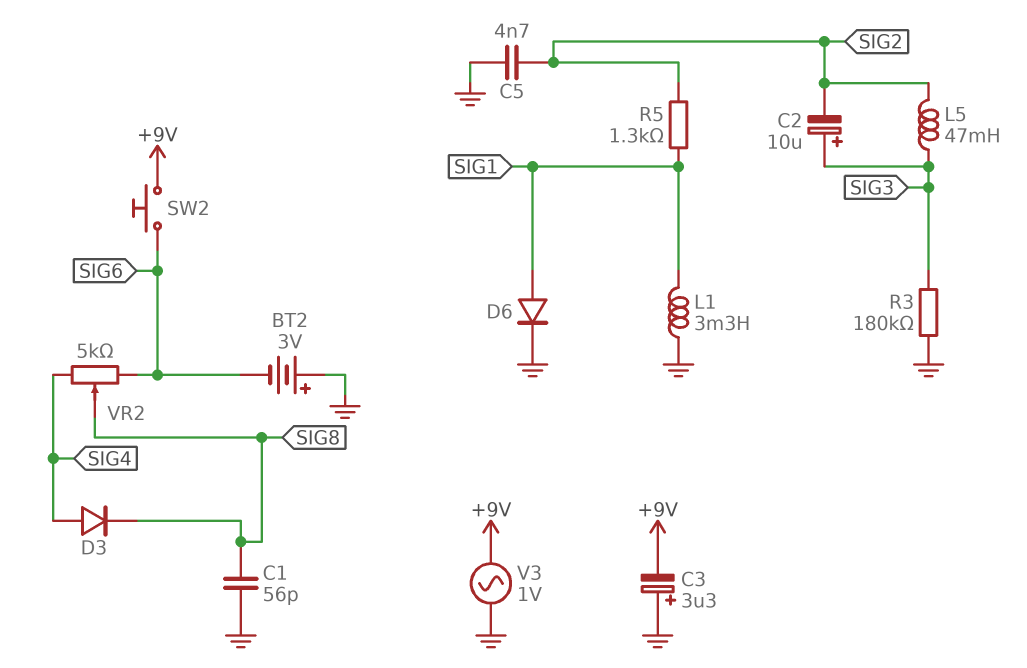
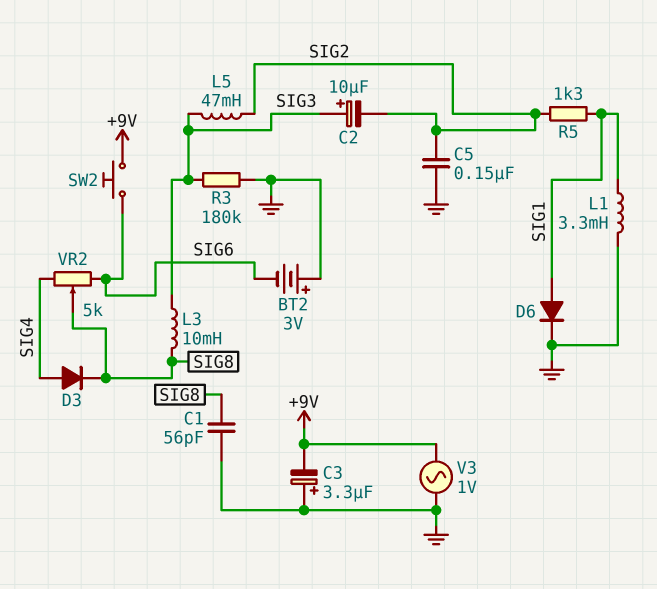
C5: 4.7nF (GND, SIG2) -> 150nF (GND, SIG2)
L3: none -> 10mH (SIG3, SIG8)

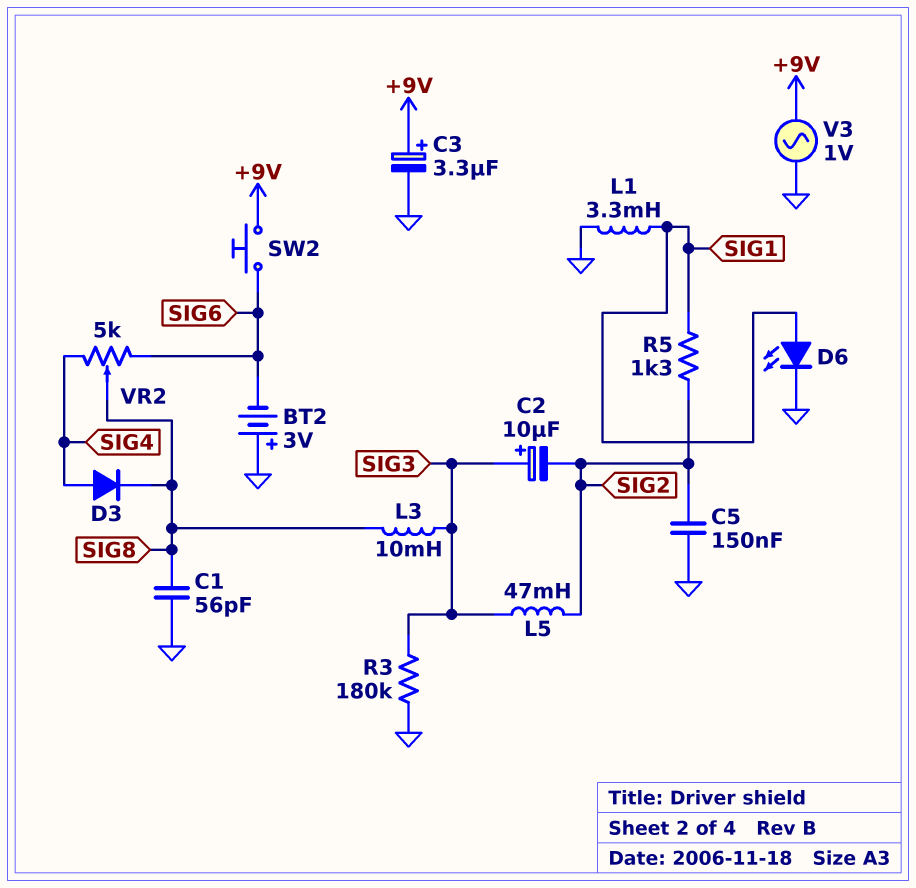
C3: 3.3uF (plus GND, minus +9V) -> 3.3uF (plus +9V, minus GND)
D6: diode (A SIG1, K GND) -> LED (A SIG1, K GND)

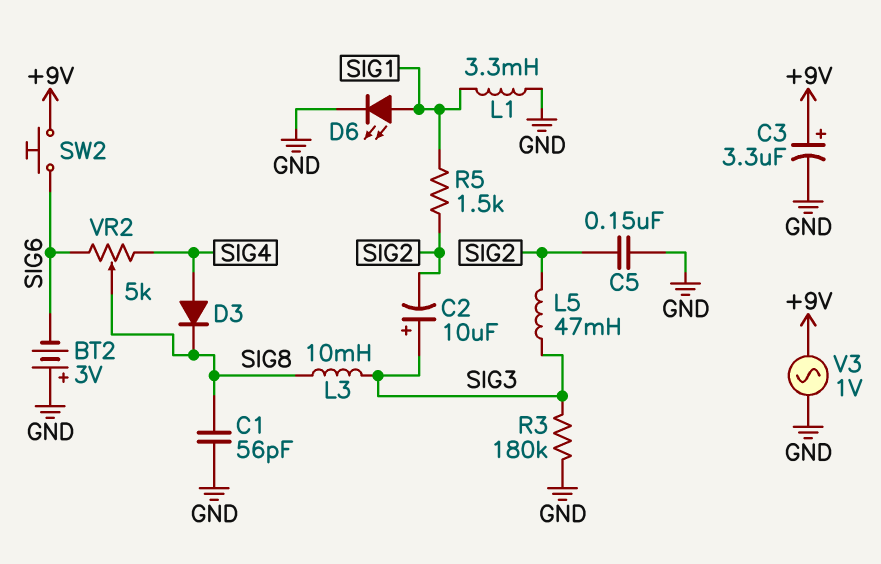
R5: 1.3k (SIG1, SIG2) -> 1.5k (SIG1, SIG2)

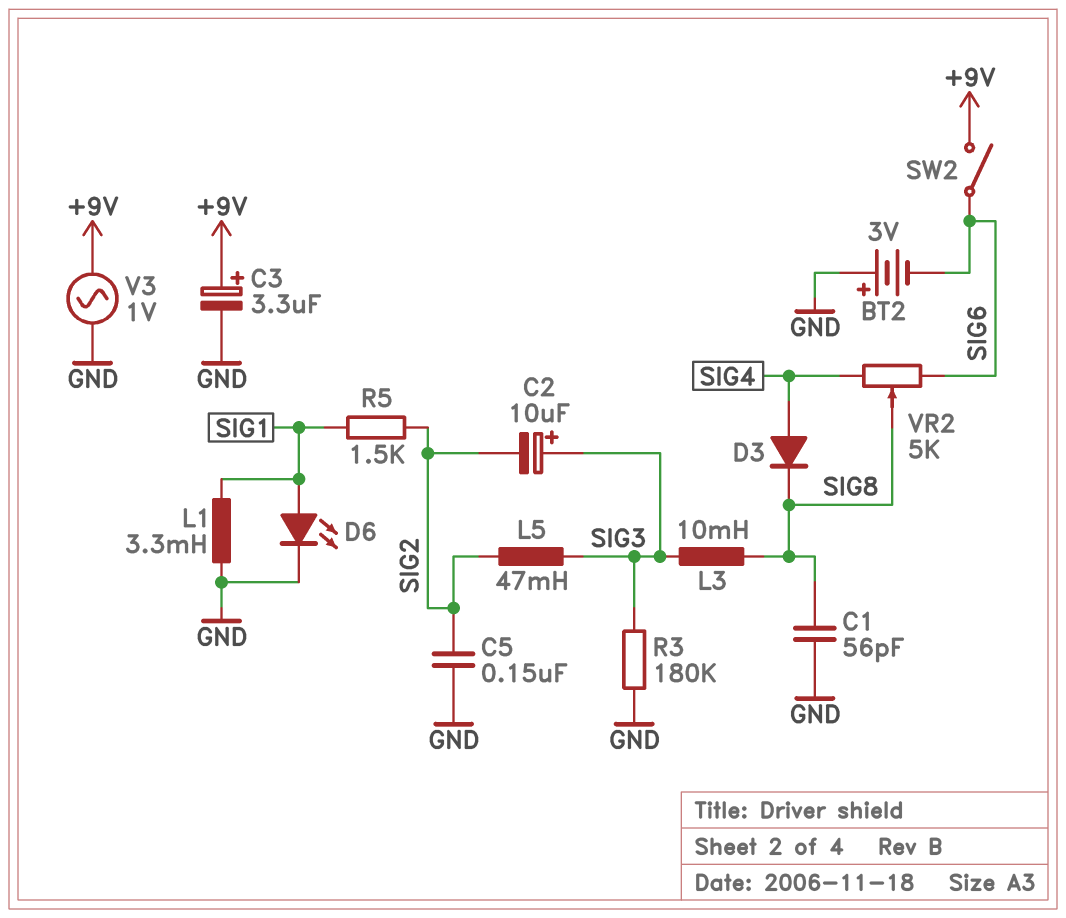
SW2: button (+9V, SIG6) -> switch (+9V, SIG6)

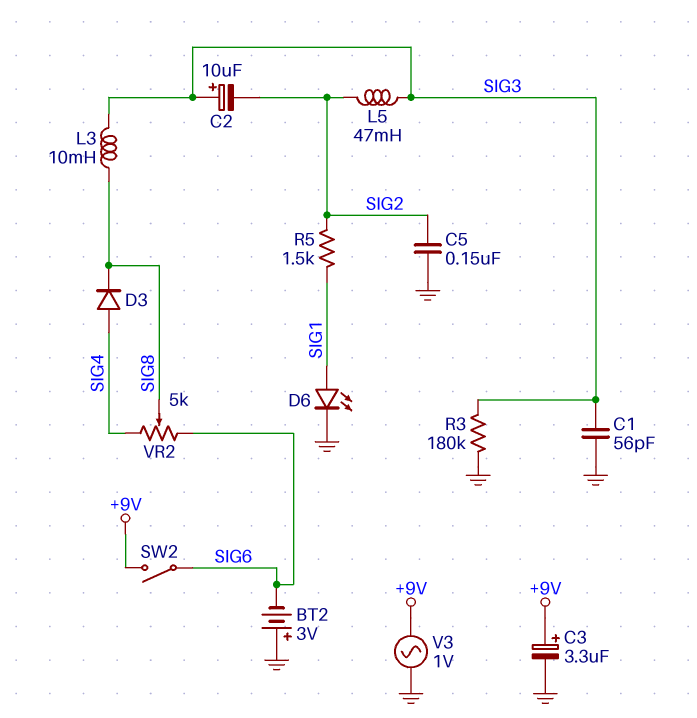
C1: 56pF (GND, SIG8) -> 56pF (GND, SIG3)
L1: 3.3mH (GND, SIG1) -> none

